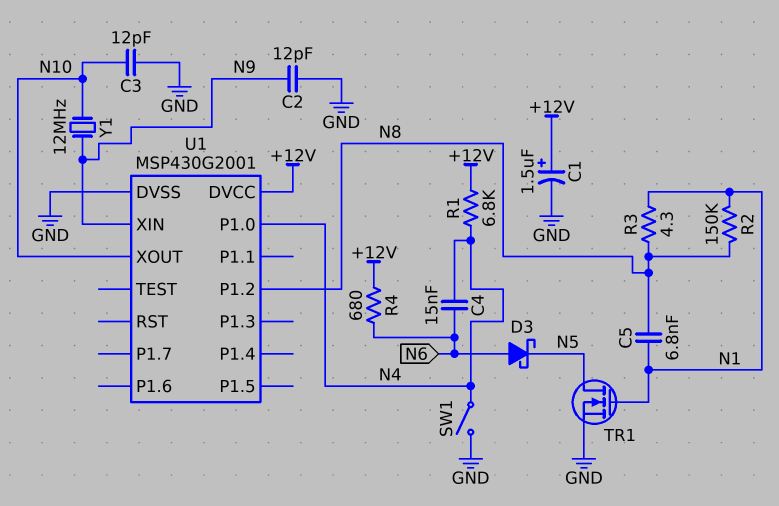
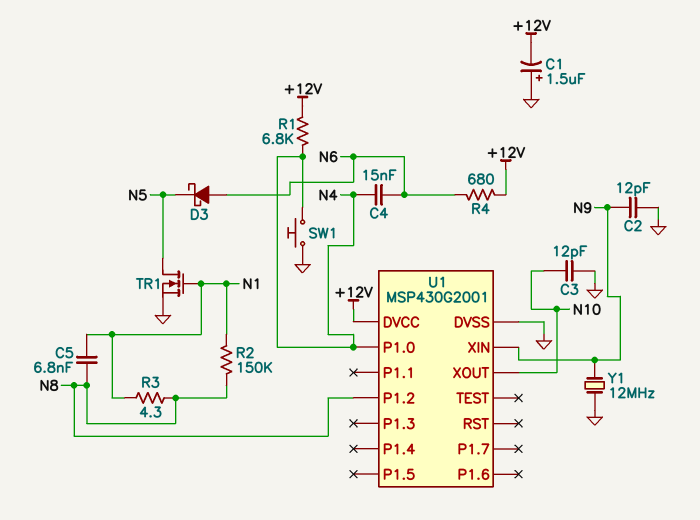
C1: 1.5uF (plus +12V, minus GND) -> 1.5uF (plus GND, minus +12V)
SW1: switch (GND, N4) -> button (GND, N4)
Y1: 12MHz (N9, N10) -> 12MHz (GND, N9)

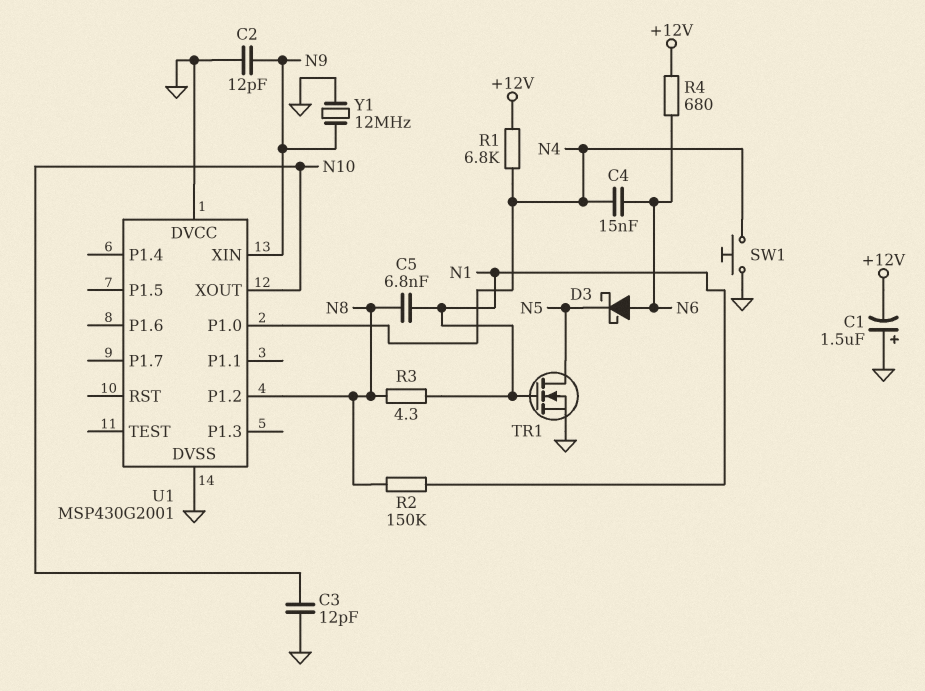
U1 pin DVCC: +12V -> GND

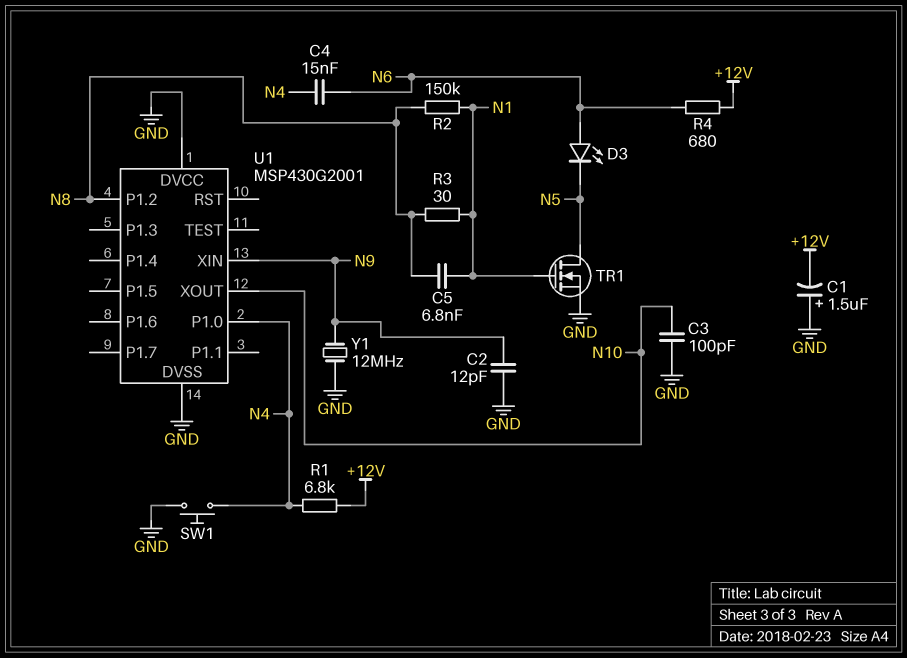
C3: 12pF (GND, N10) -> 100pF (GND, N10)
D3: schottky (A N6, K N5) -> LED (A N6, K N5)
R3: 4.3 (N1, N8) -> 30 (N1, N8)

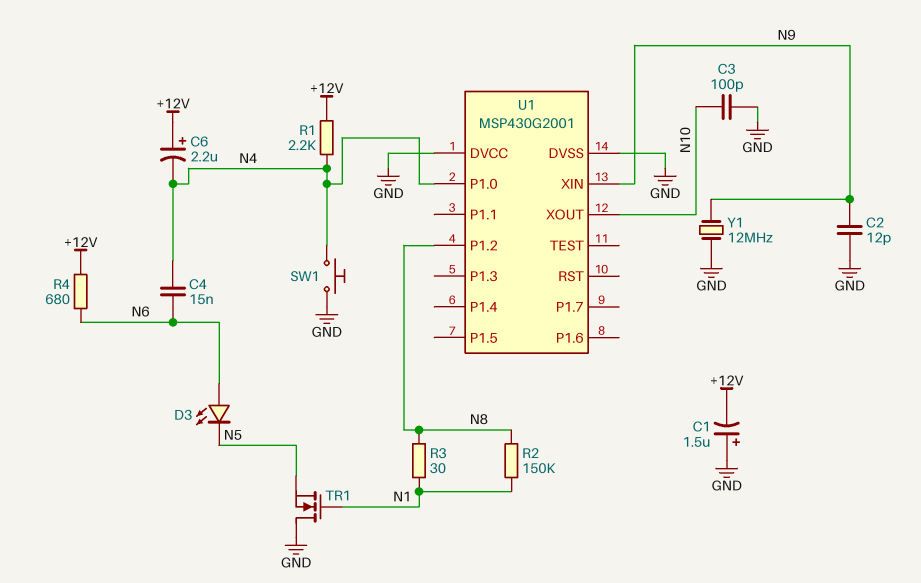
C5: 6.8nF (N1, N8) -> none
C6: none -> 2.2uF (plus +12V, minus N4)
R1: 6.8k (+12V, N4) -> 2.2k (+12V, N4)
TR1: NMOS (G N1, D N5, S GND) -> NMOS (G N1, D GND, S N5)

